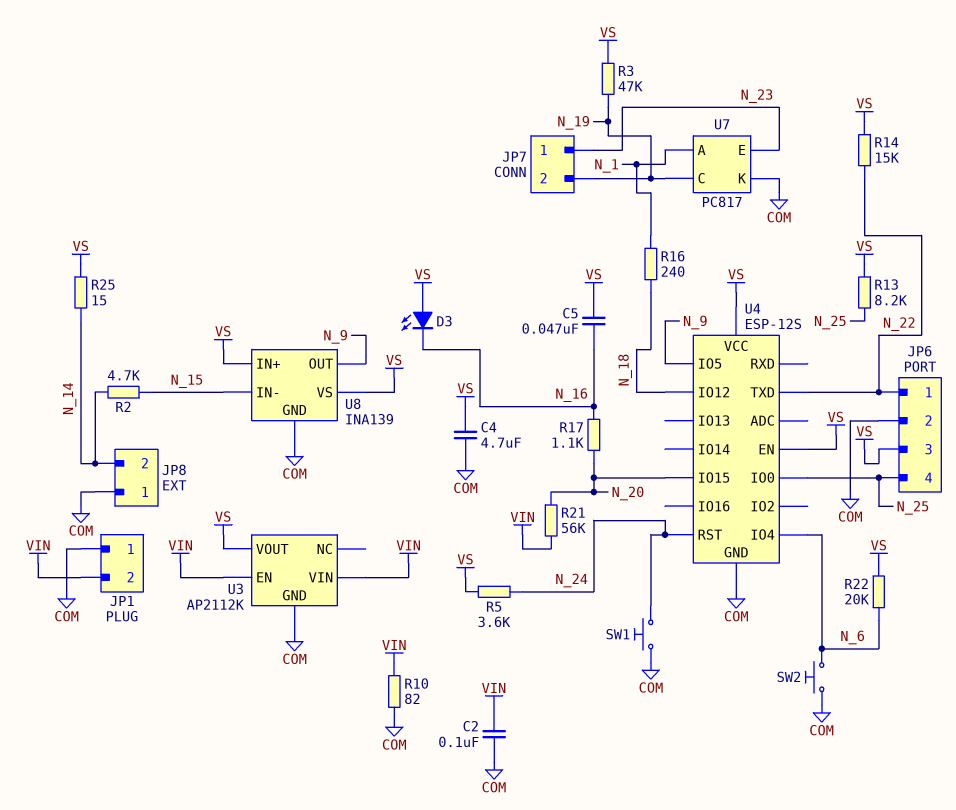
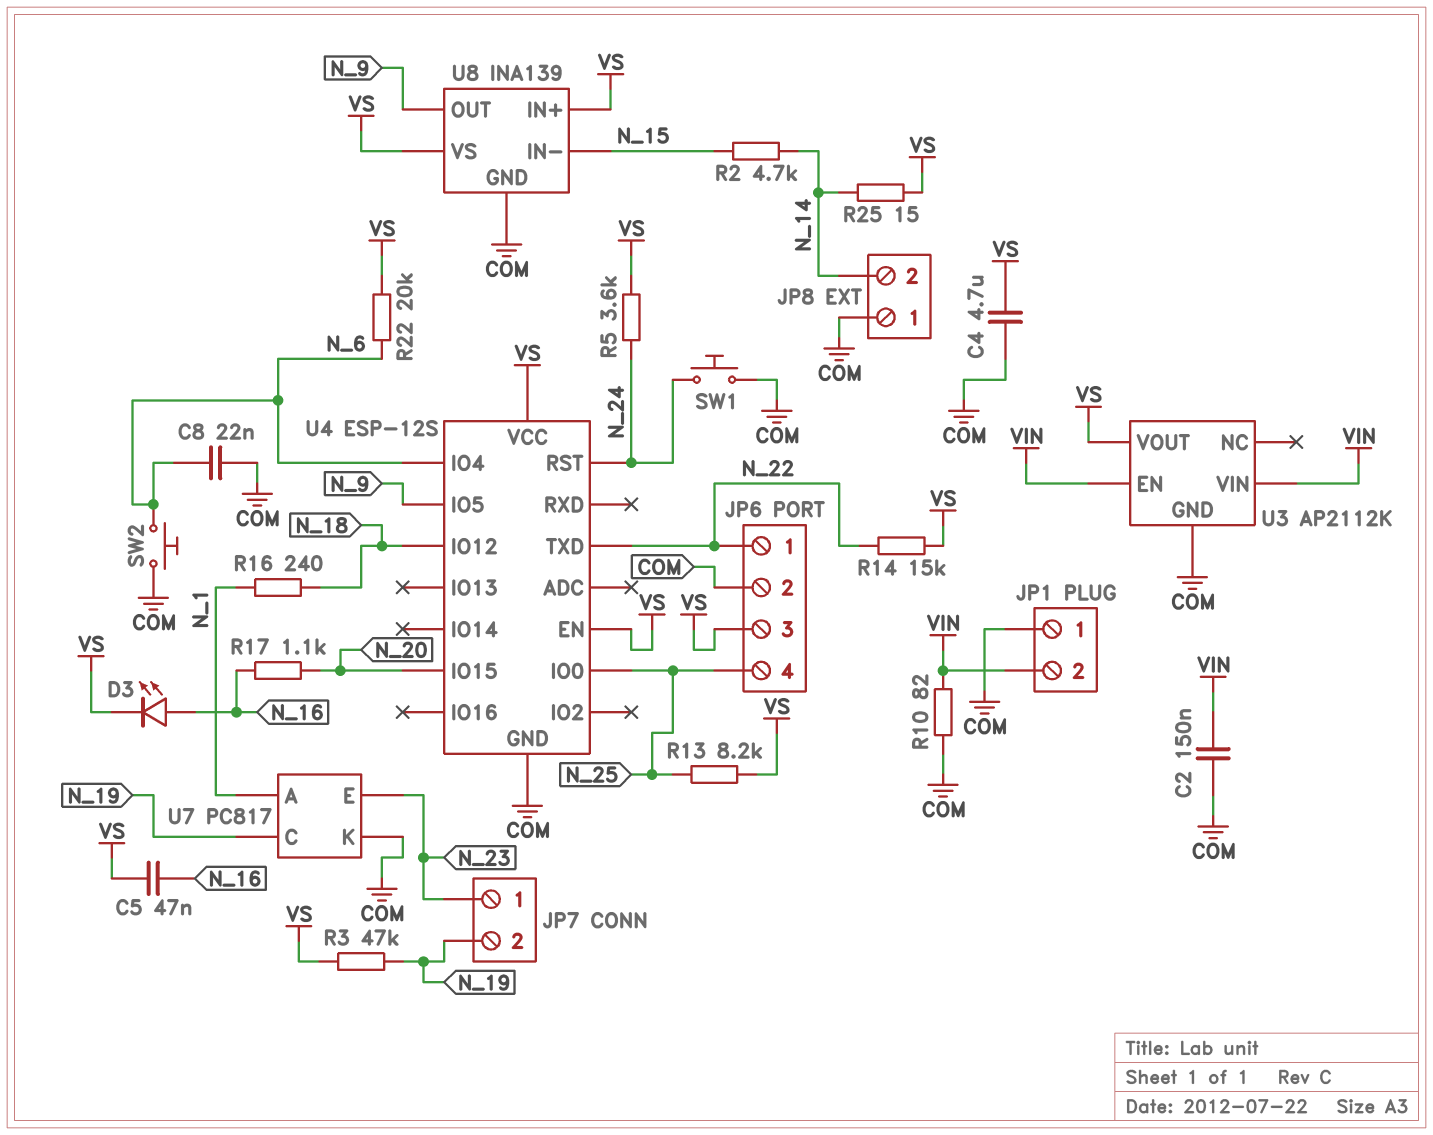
C2: 100nF (COM, VIN) -> 150nF (COM, VIN)
C8: none -> 22nF (COM, N_6)
D3: LED (A VS, K N_16) -> LED (A N_16, K VS)
R21: 56k (N_20, VIN) -> none

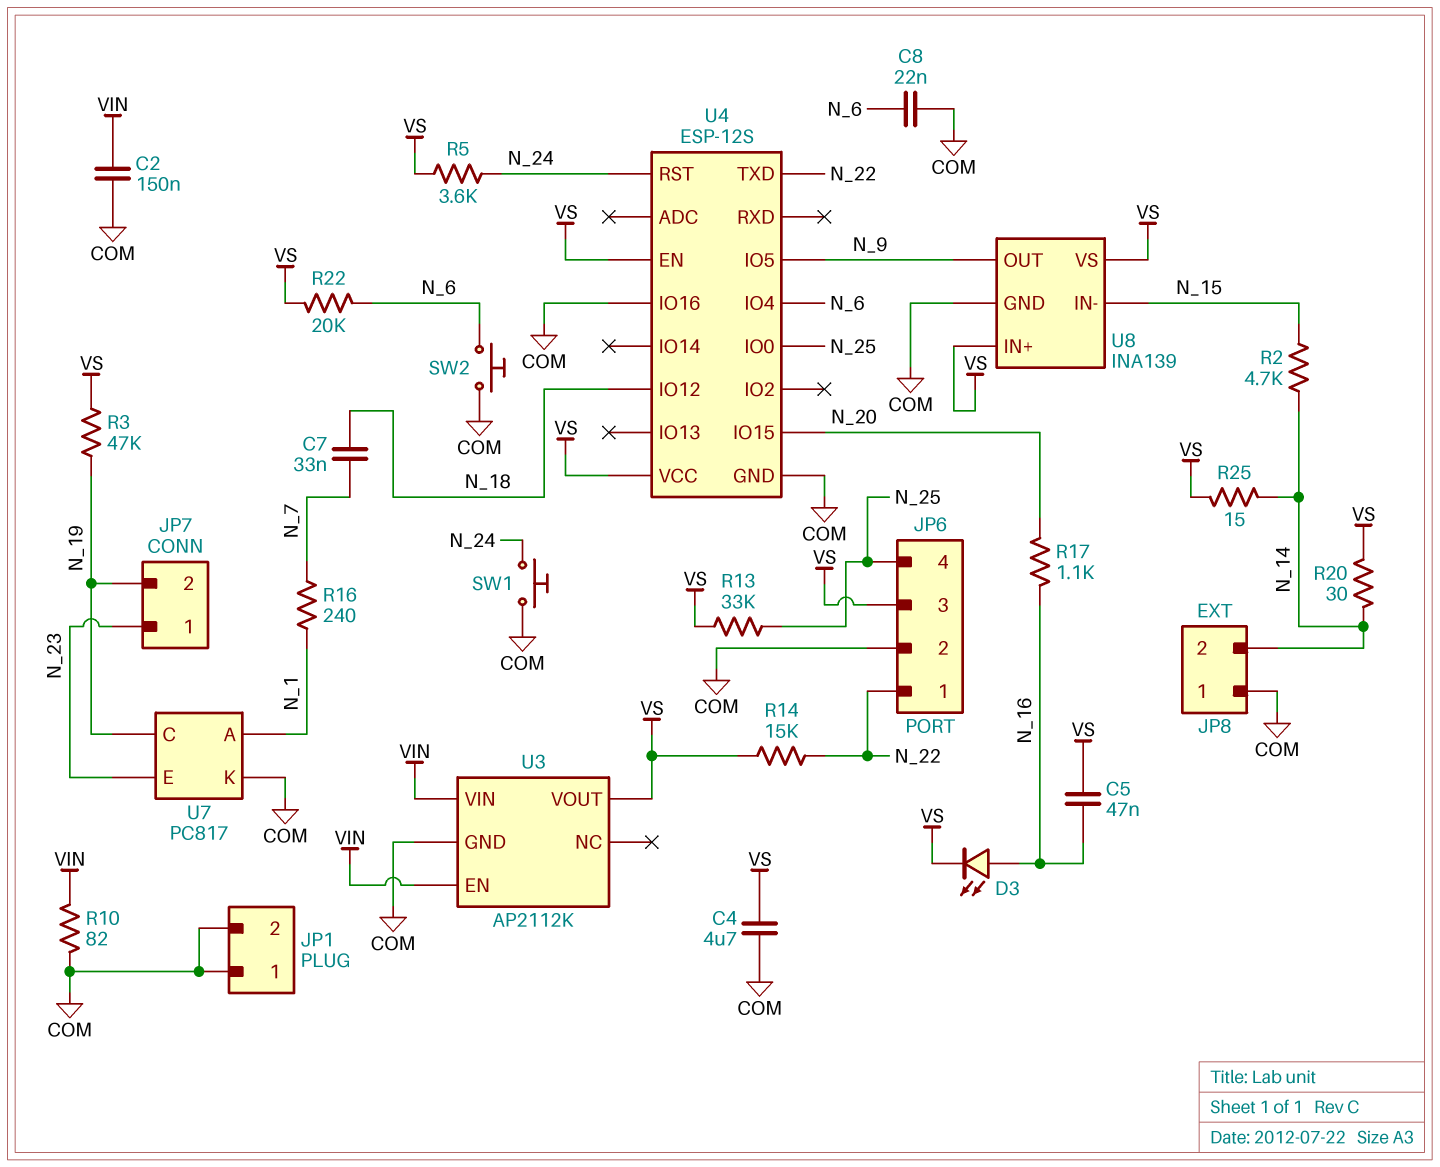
C7: none -> 33nF (N_7, N_18)
JP1 pin 2: VIN -> COM
R13: 8.2k (N_25, VS) -> 33k (N_25, VS)
R16: 240 (N_1, N_18) -> 240 (N_1, N_7)
R20: none -> 30 (N_14, VS)
U4 pin IO16: none -> COM

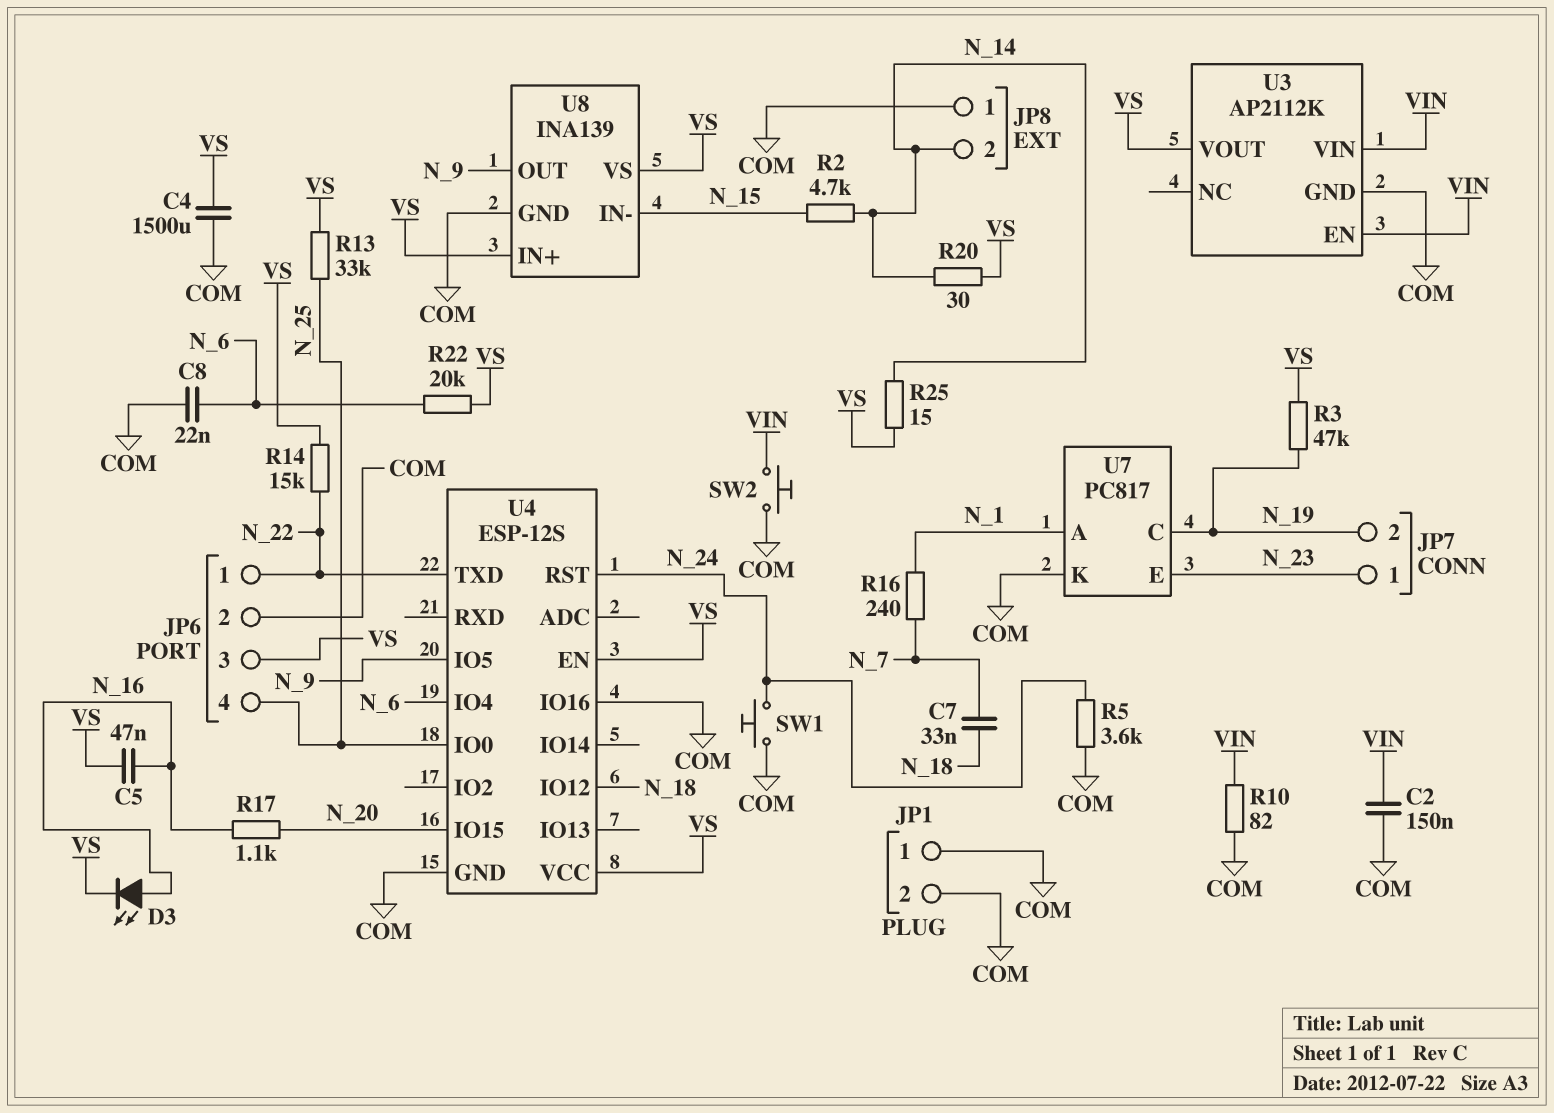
C4: 4.7uF (COM, VS) -> 1500uF (COM, VS)
R5: 3.6k (N_24, VS) -> 3.6k (COM, N_24)
SW2: button (COM, N_6) -> button (COM, VIN)

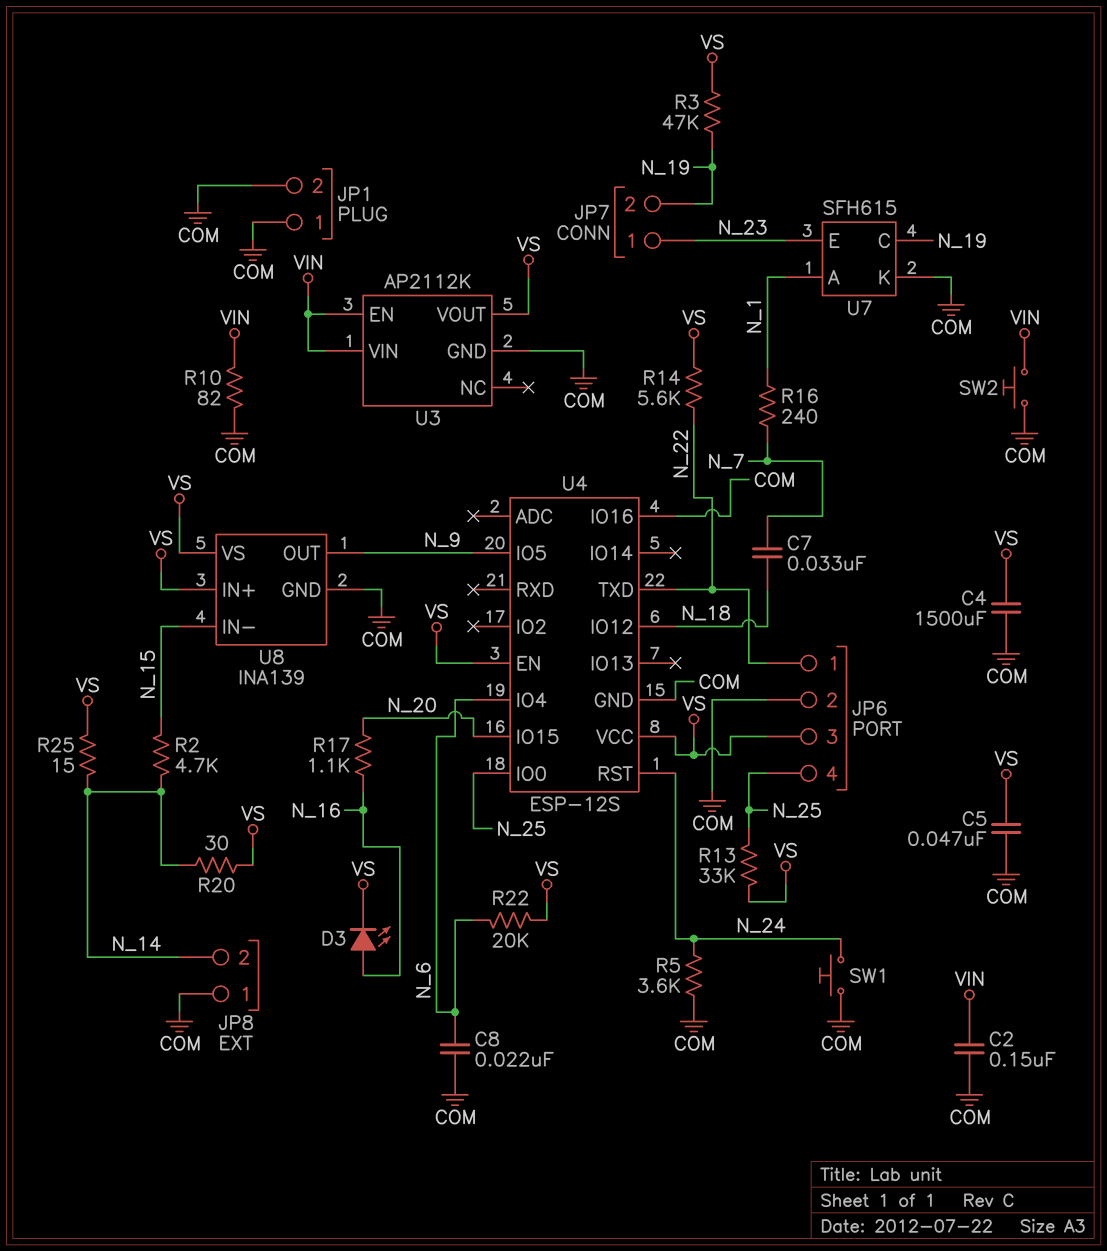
C5: 47nF (N_16, VS) -> 47nF (COM, VS)
R14: 15k (N_22, VS) -> 5.6k (N_22, VS)
U7: PC817 -> SFH615

